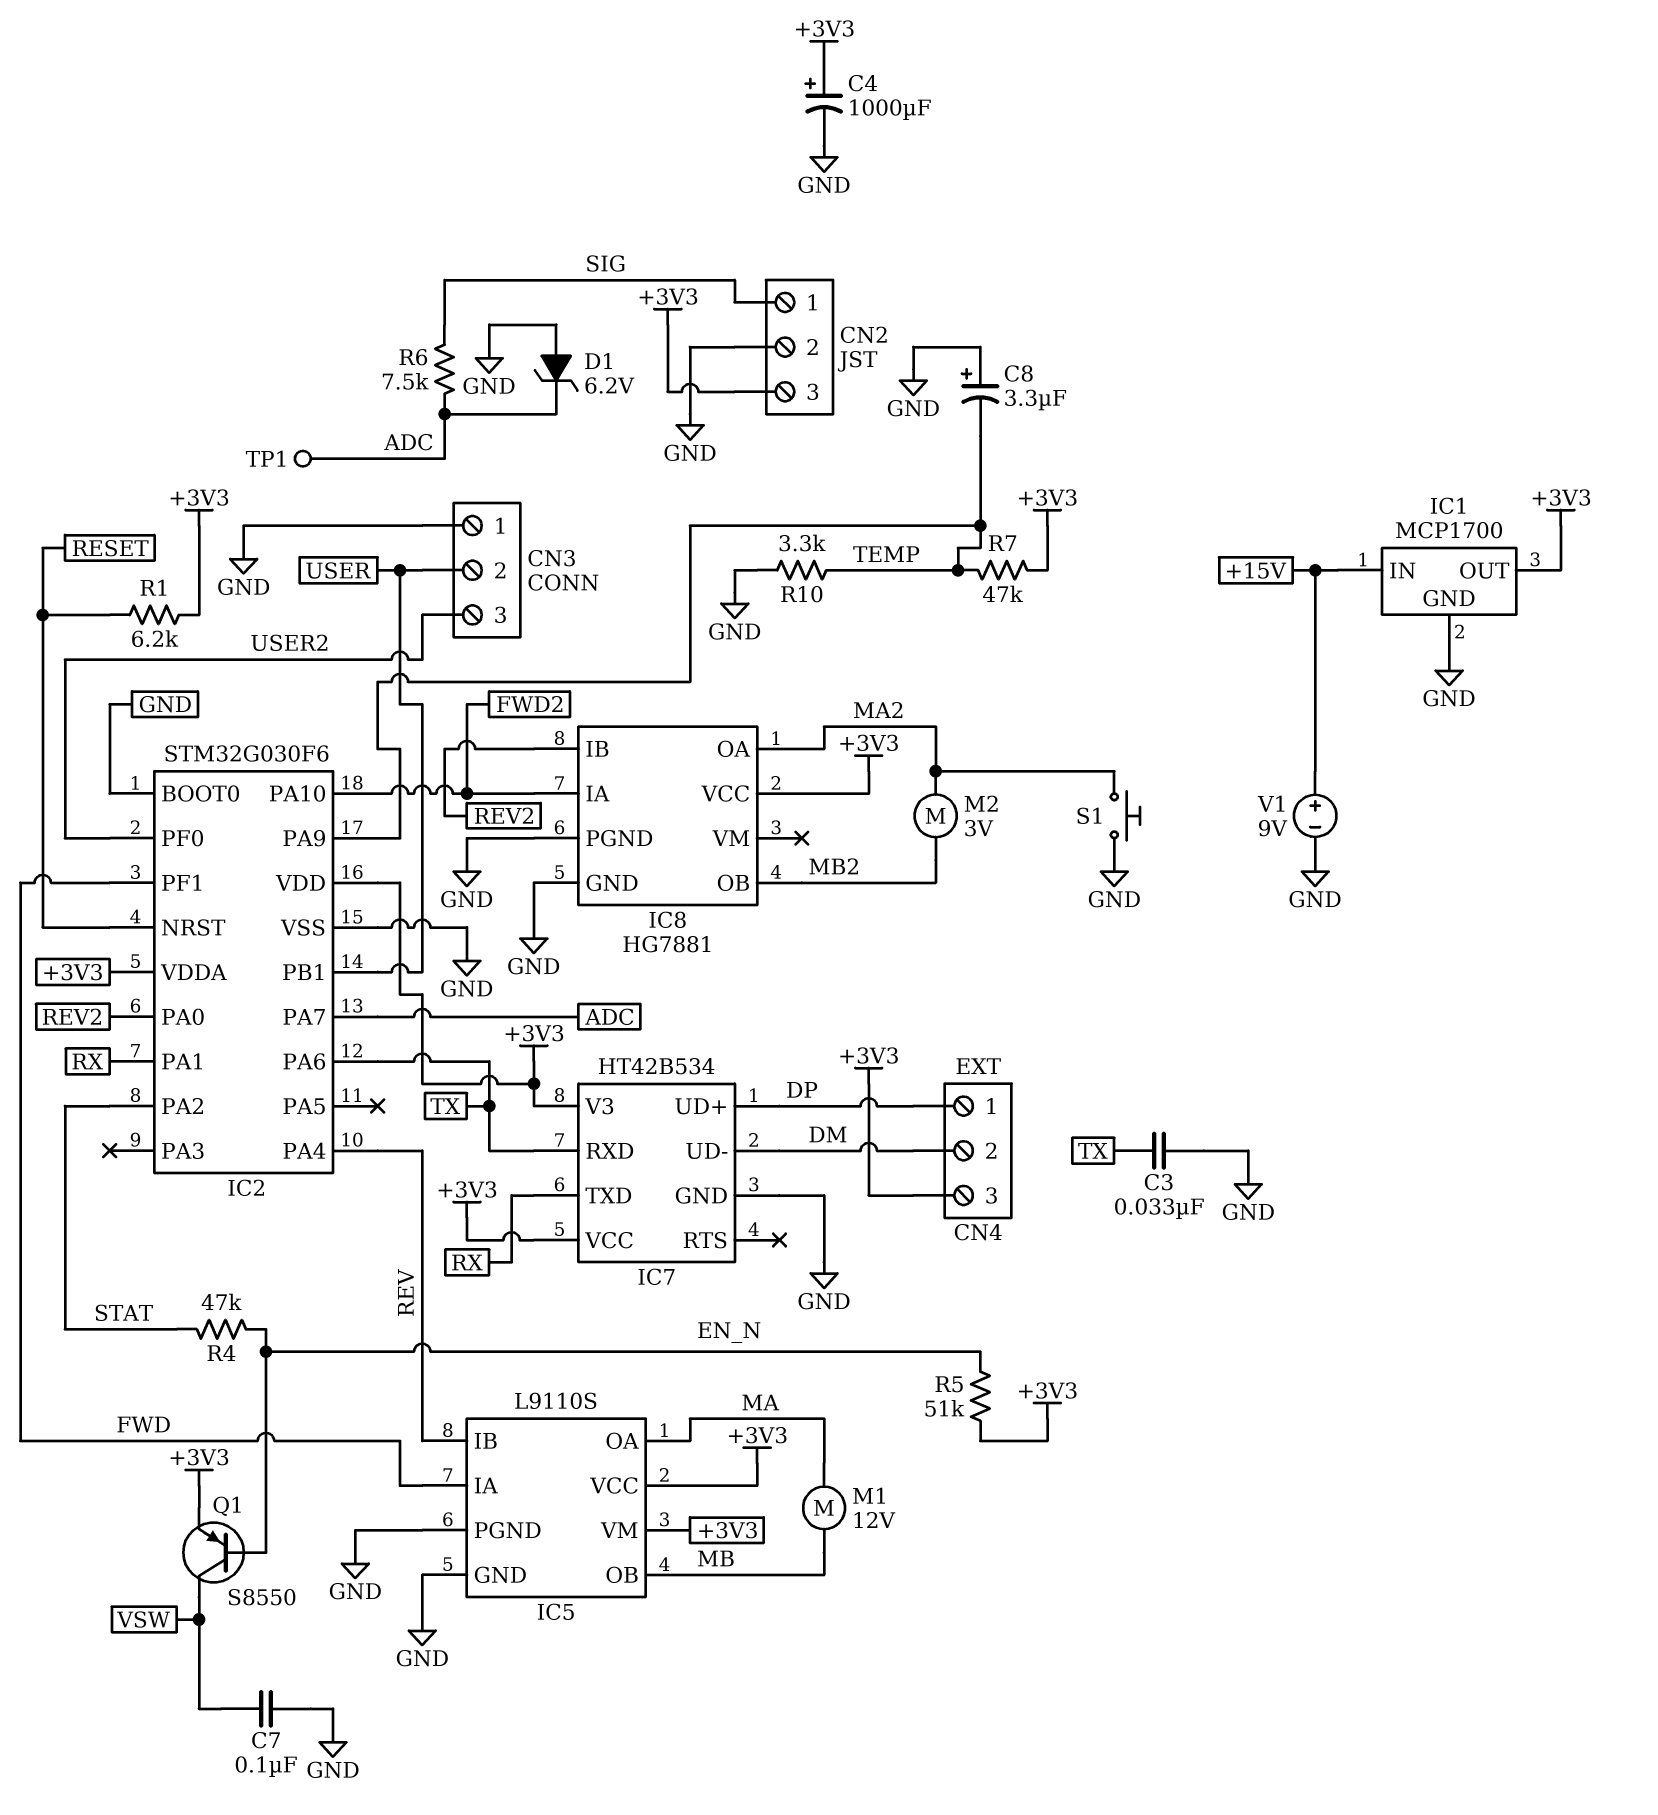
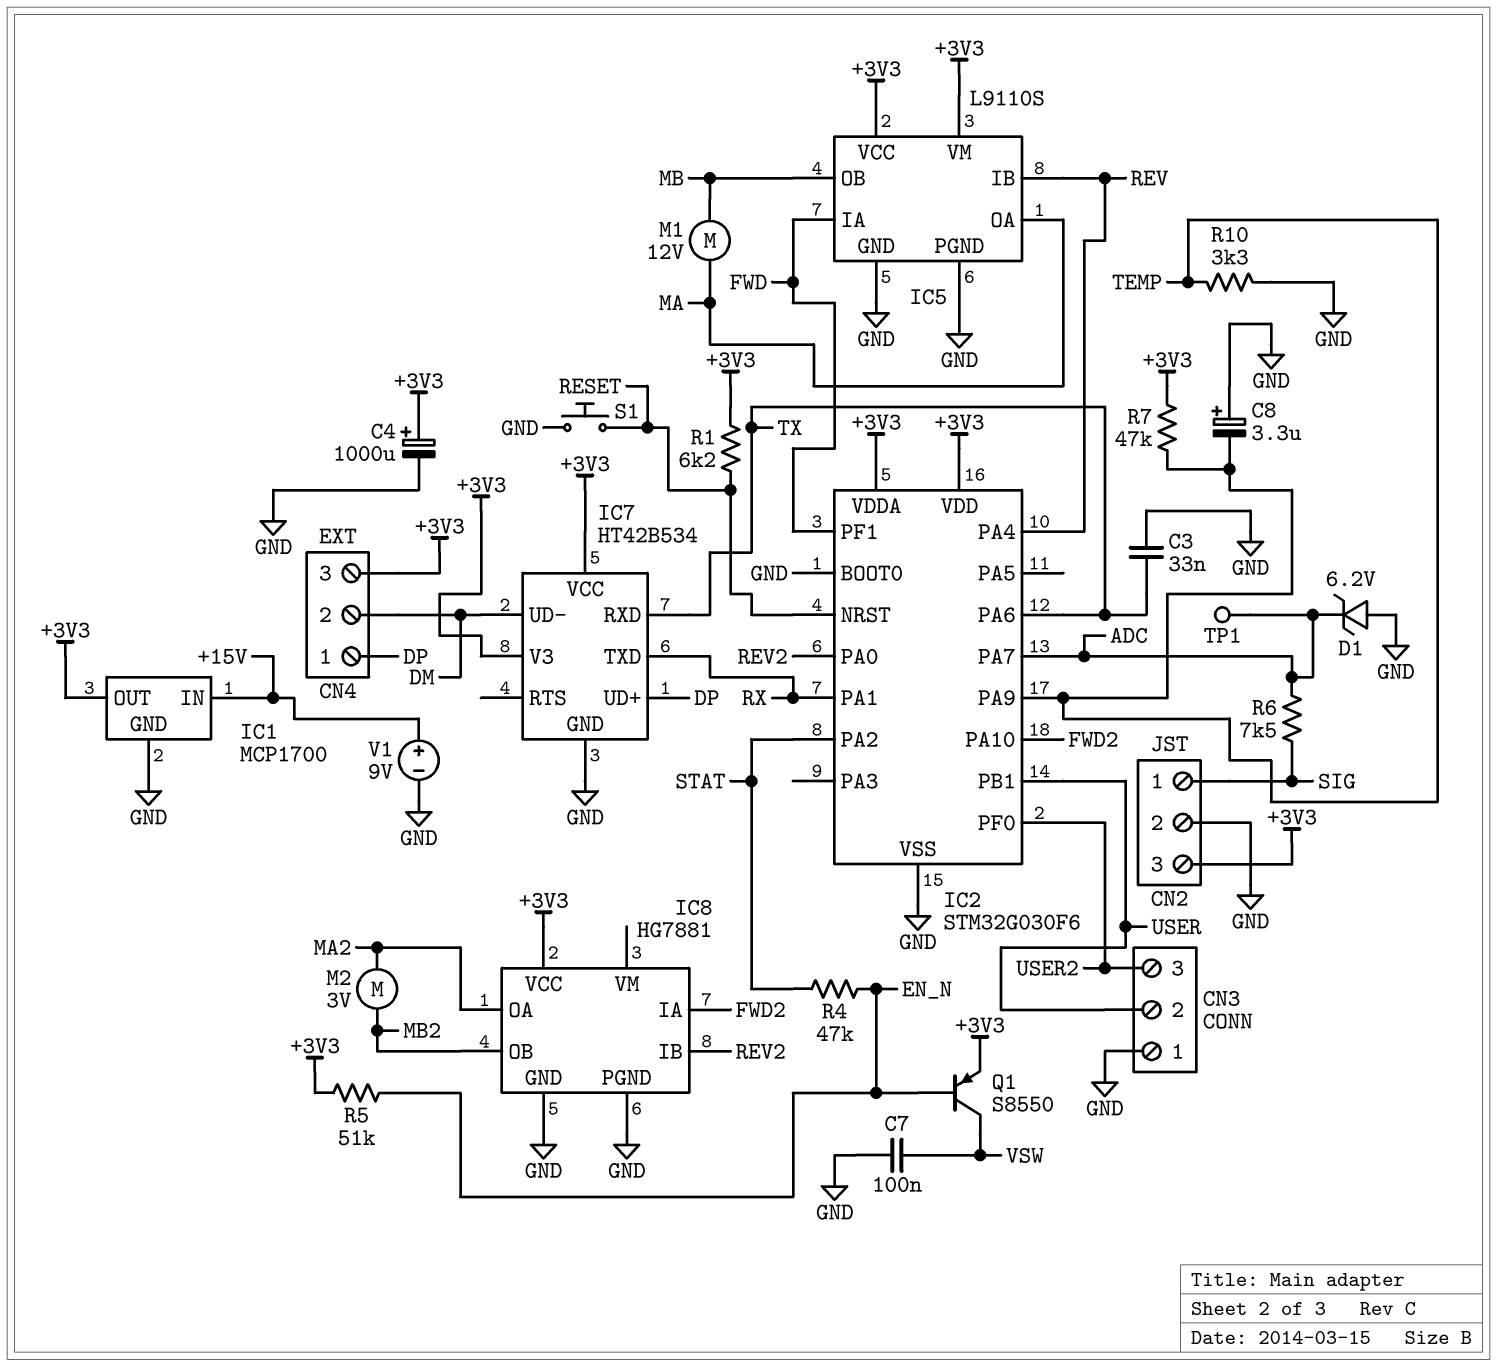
S1: button (GND, MA2) -> button (GND, RESET)

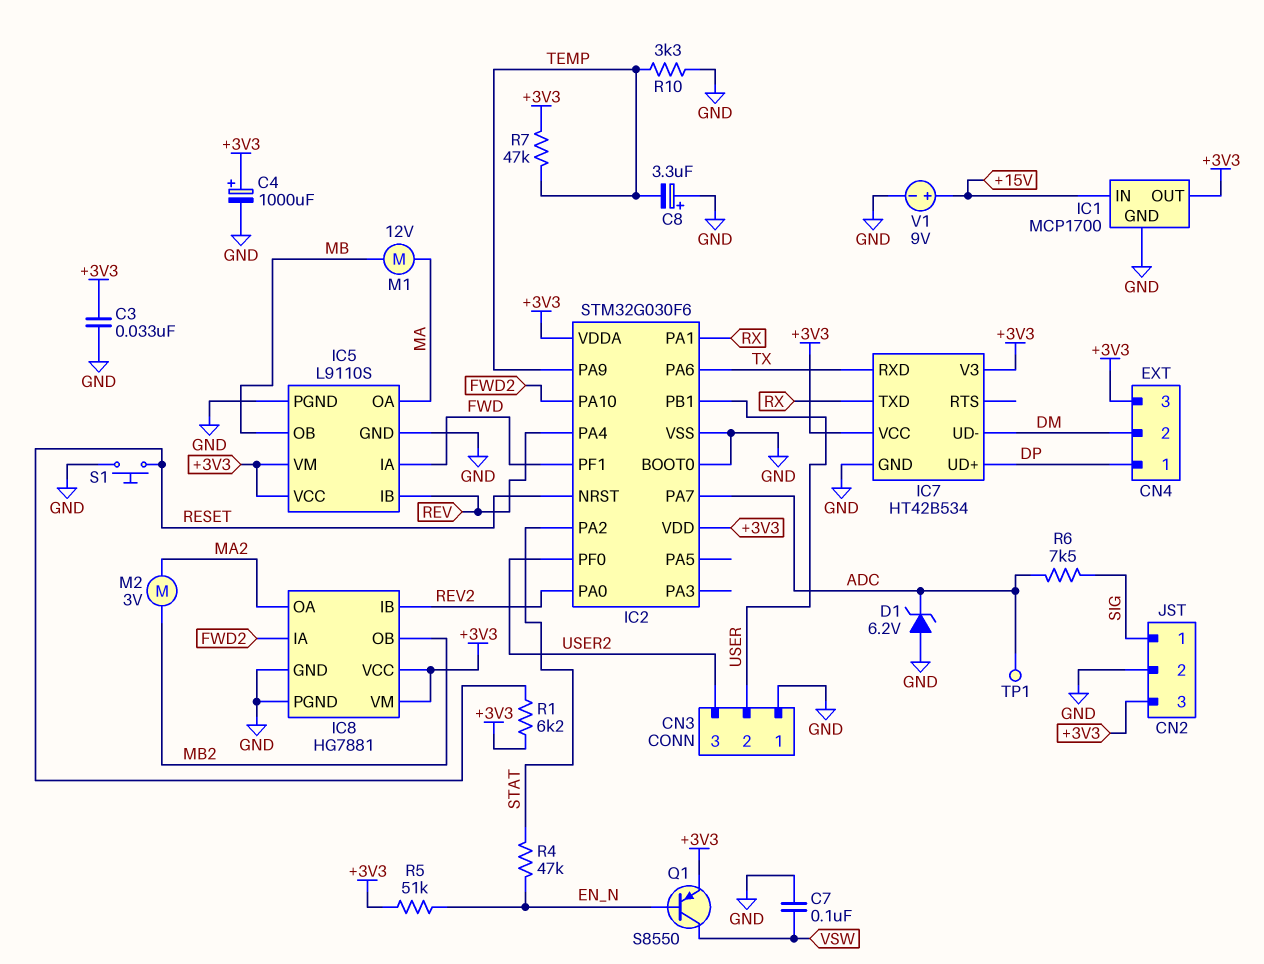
C3: 33nF (GND, TX) -> 33nF (+3V3, GND)
IC8 pin VM: none -> +3V3

